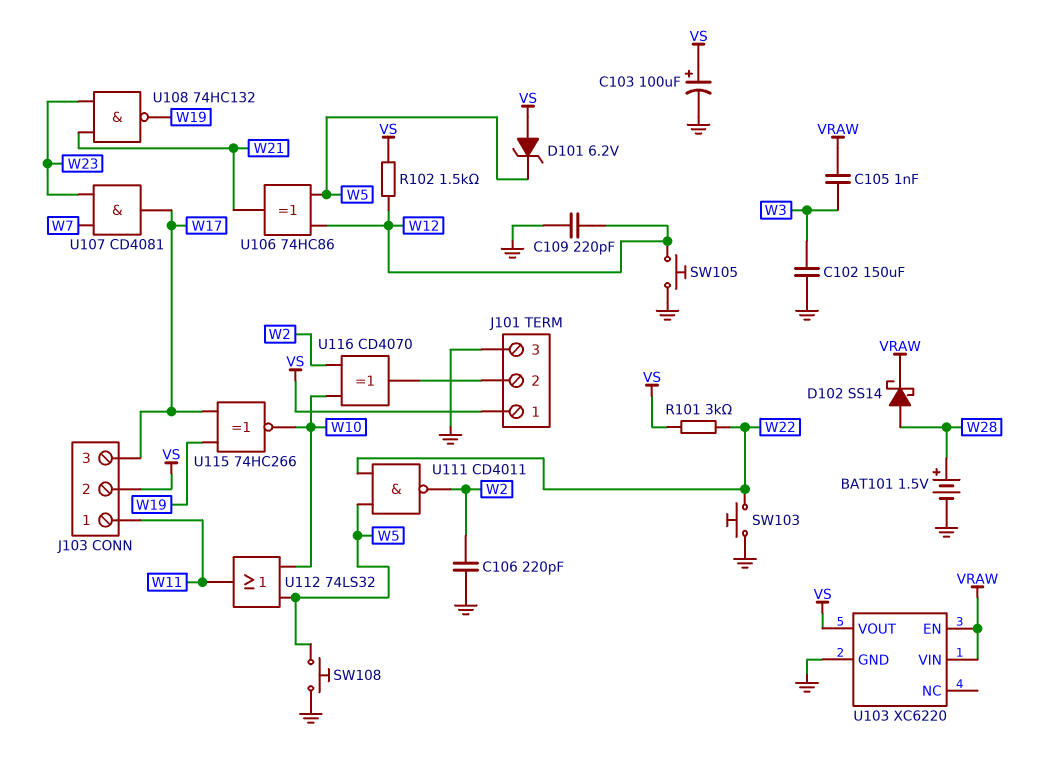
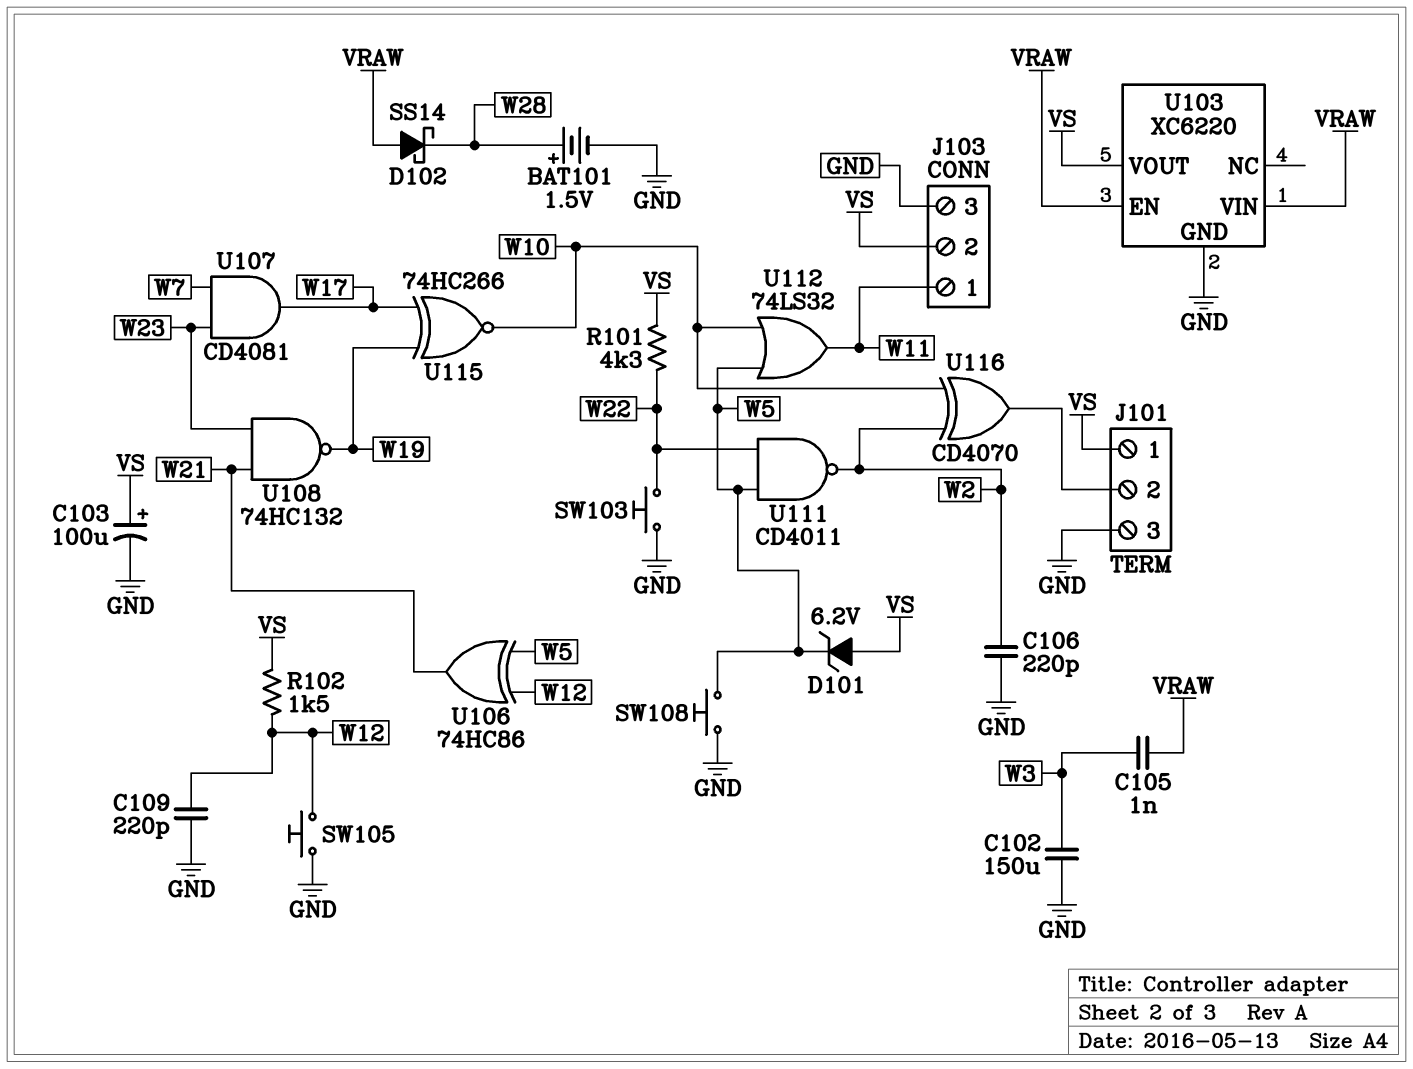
D102: schottky SS14 (A W28, K VRAW) -> schottky SS14 (A VRAW, K W28)
J103 pin 3: W17 -> GND
R101: 3k (VS, W22) -> 4.3k (VS, W22)

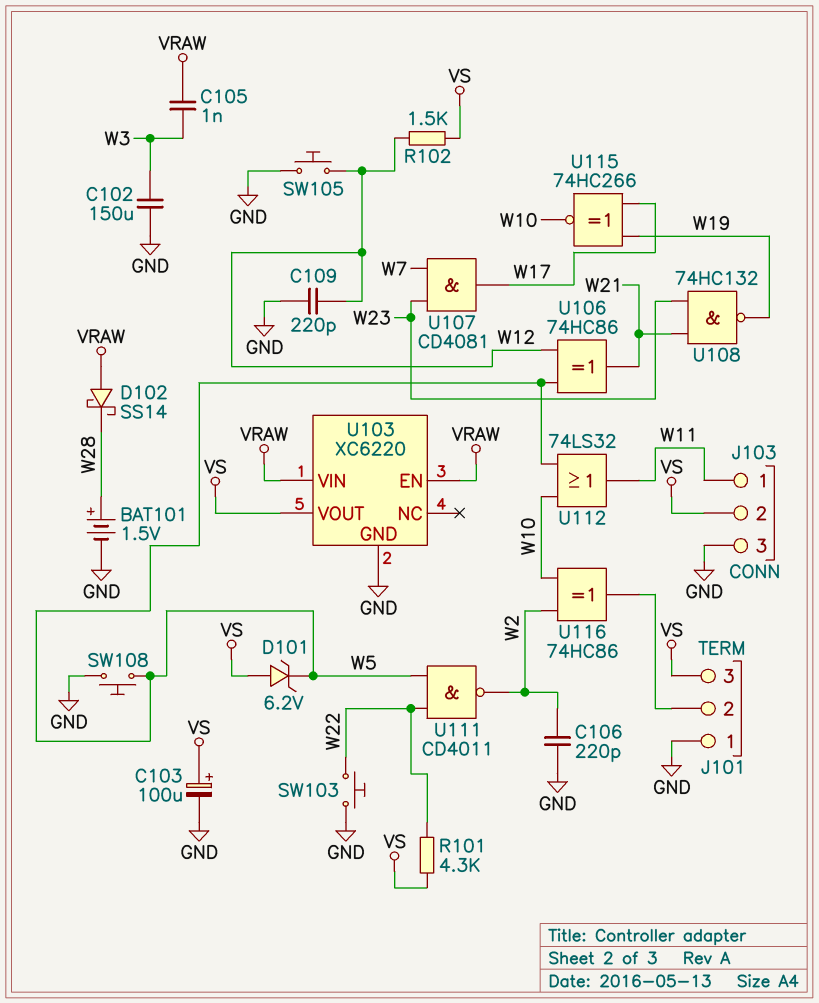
J101 pin 1: VS -> GND
J101 pin 3: GND -> VS
U116: XOR CD4070 (in W2, in W10, out J101/2) -> XOR 74HC86 (in W2, in W10, out J101/2)

